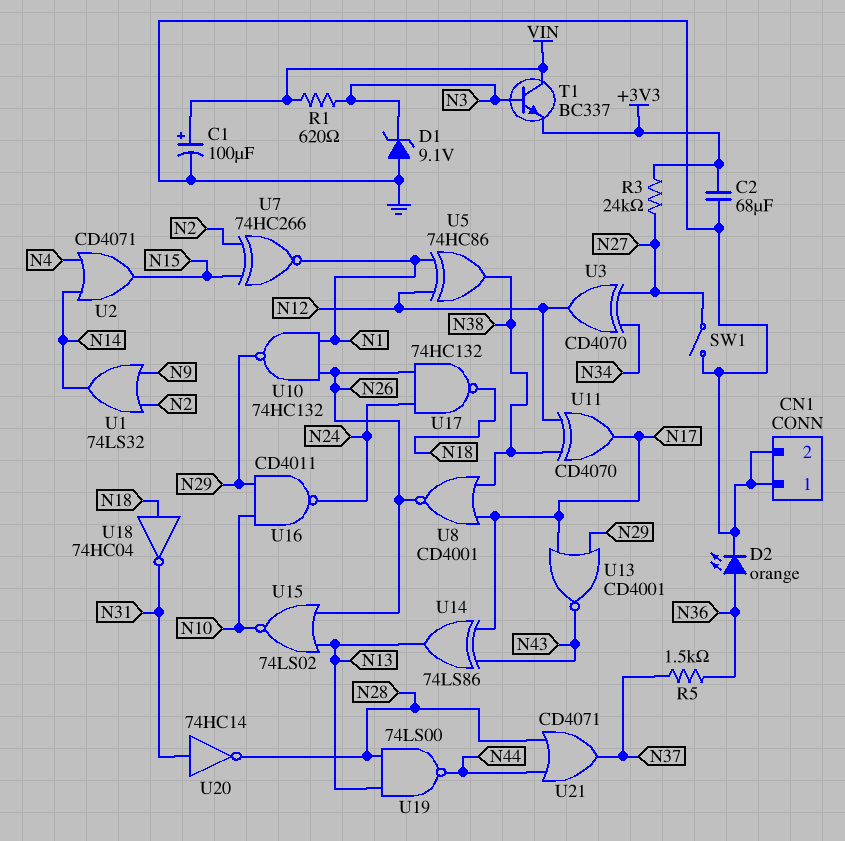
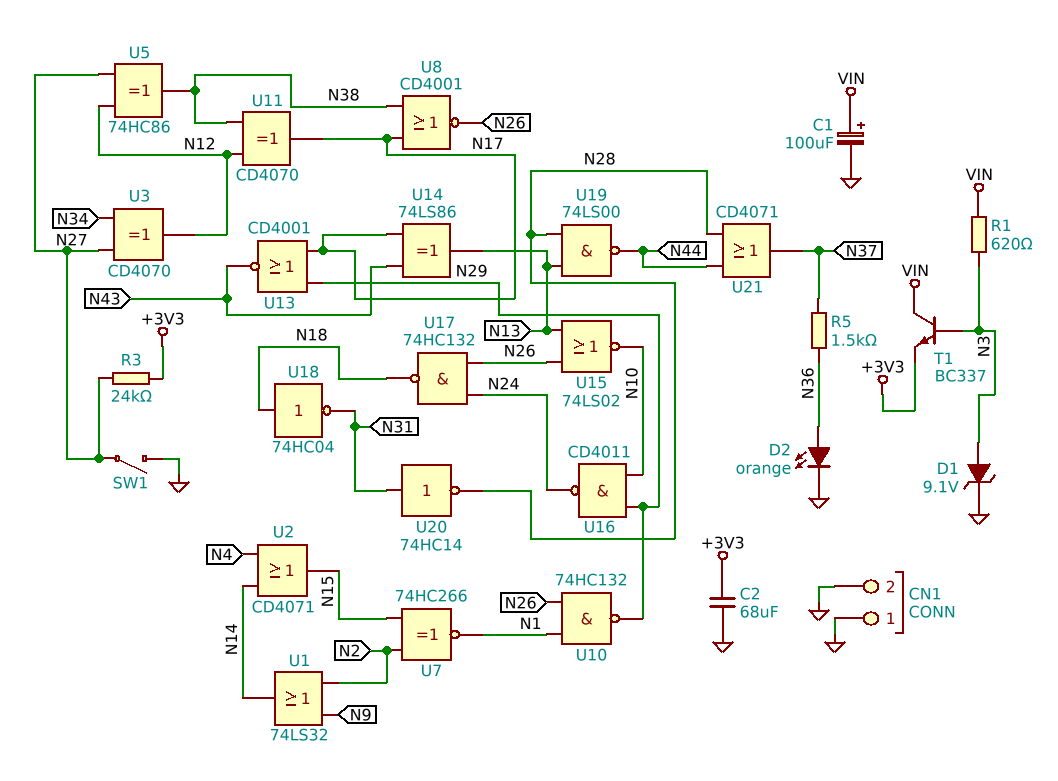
D1: zener 9.1V (A GND, K N3) -> zener 9.1V (A N3, K GND)
U5: XOR 74HC86 (in N1, in N12, out N38) -> XOR 74HC86 (in N12, in N27, out N38)

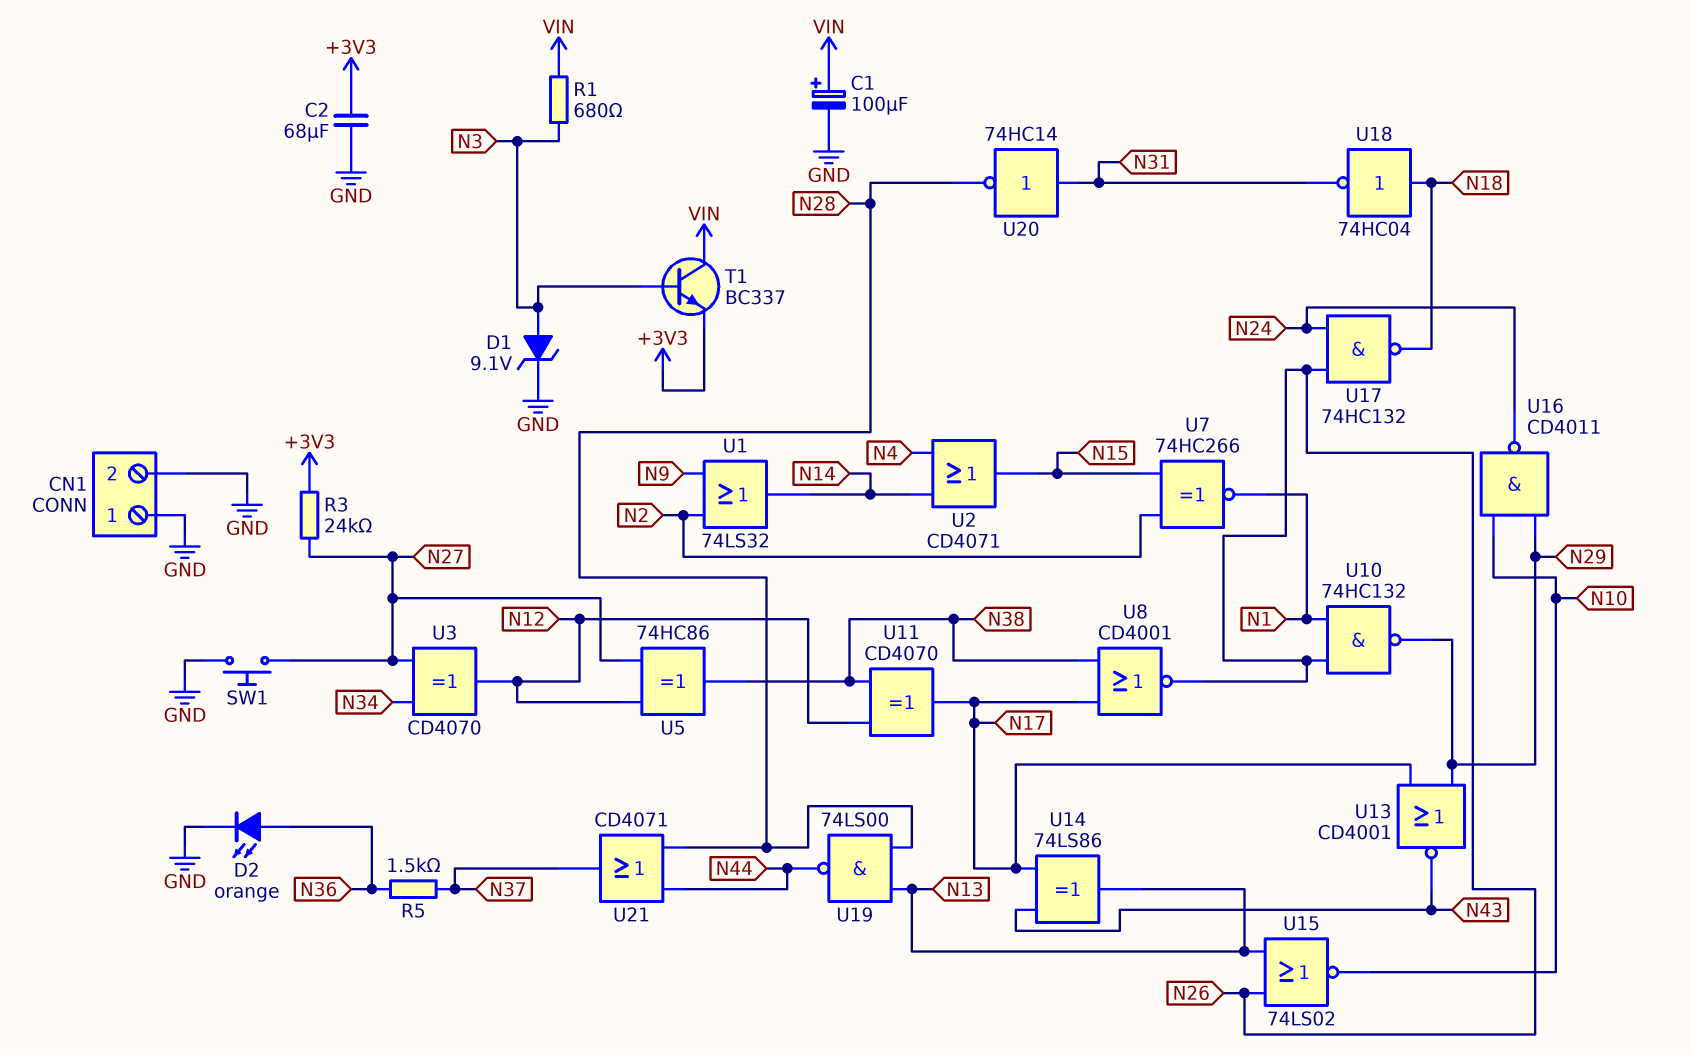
R1: 620 (N3, VIN) -> 680 (N3, VIN)
SW1: switch (GND, N27) -> button (GND, N27)

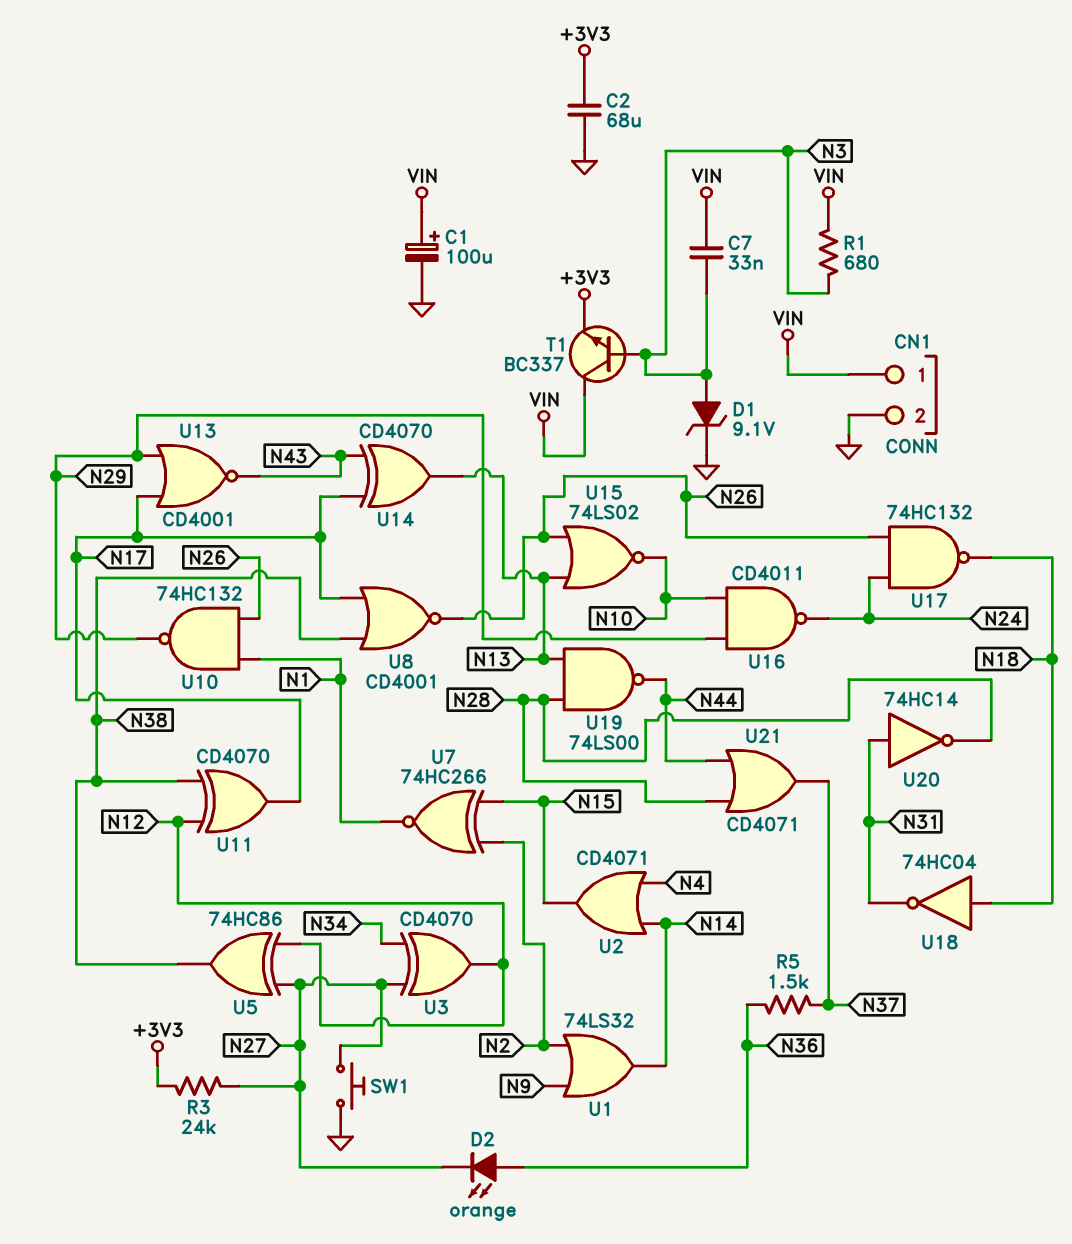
C7: none -> 33nF (N3, VIN)
CN1 pin 1: GND -> VIN
D2: LED orange (A N36, K GND) -> LED orange (A N36, K N27)
U14: XOR 74LS86 (in N17, in N43, out N13) -> XOR CD4070 (in N17, in N43, out N13)

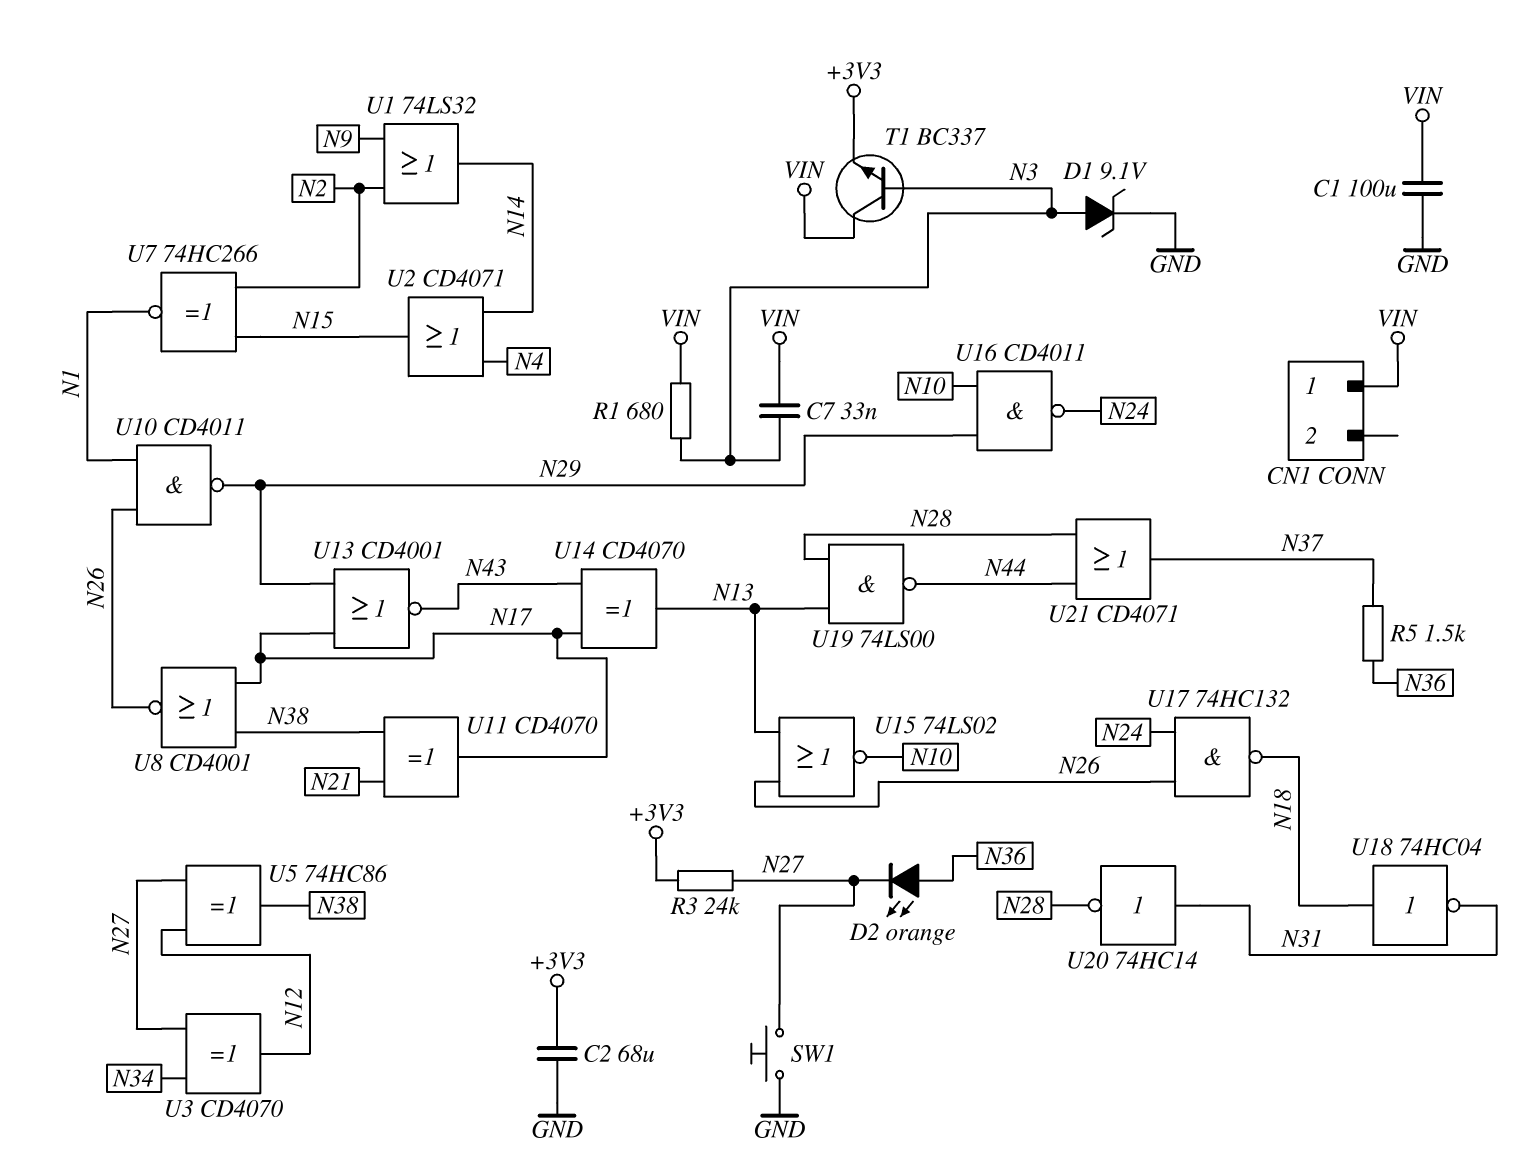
C1: 100uF (plus VIN, minus GND) -> 100uF (GND, VIN)
CN1 pin 2: GND -> none
U10: NAND 74HC132 (in N1, in N26, out N29) -> NAND CD4011 (in N1, in N26, out N29)
U11: XOR CD4070 (in N12, in N38, out N17) -> XOR CD4070 (in N21, in N38, out N17)

